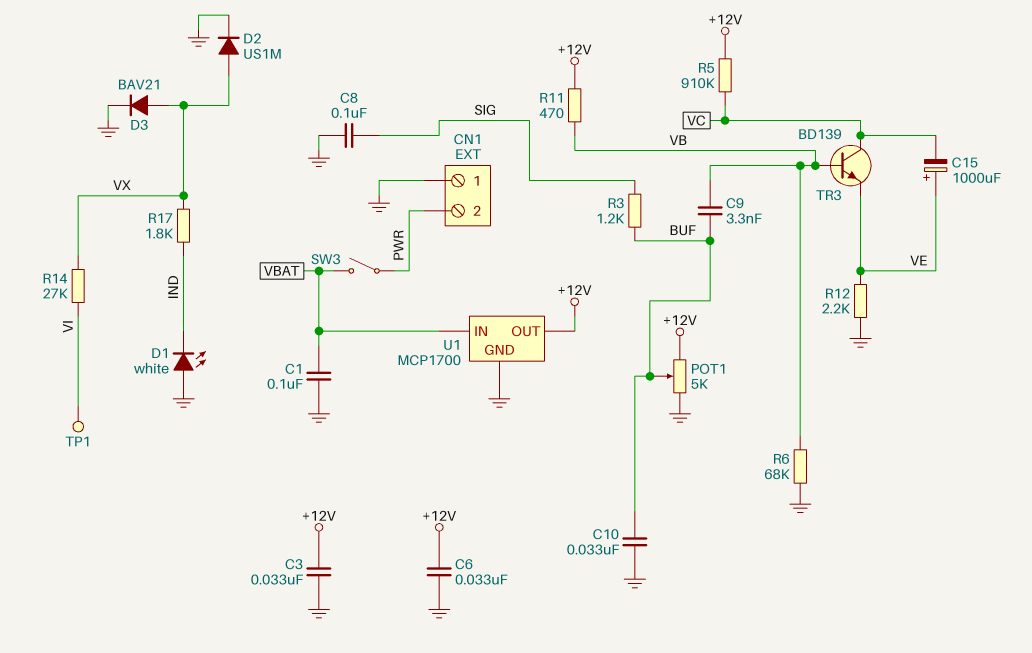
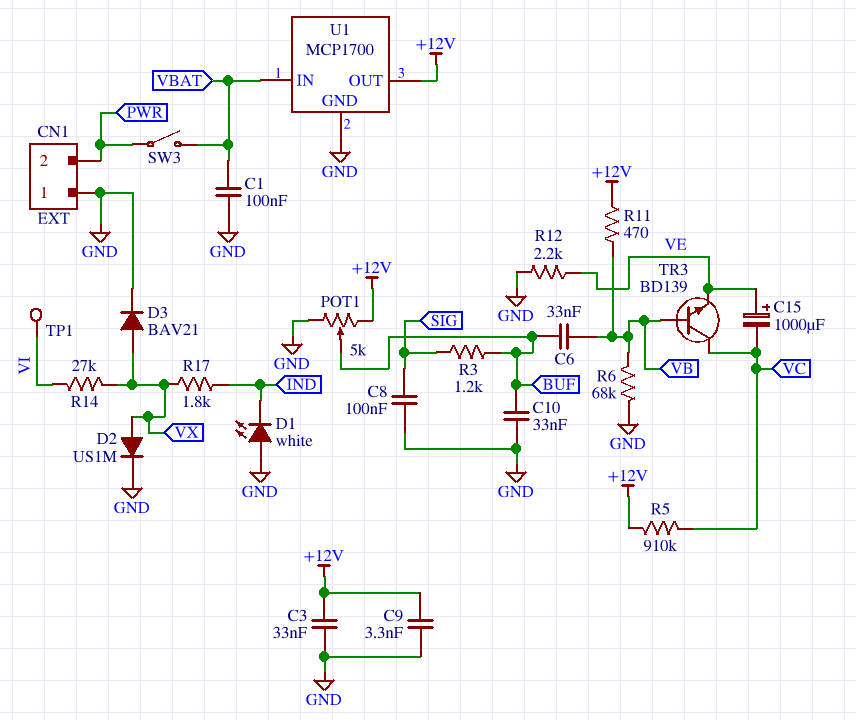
C6: 33nF (+12V, GND) -> 33nF (BUF, VB)
C9: 3.3nF (BUF, VB) -> 3.3nF (+12V, GND)

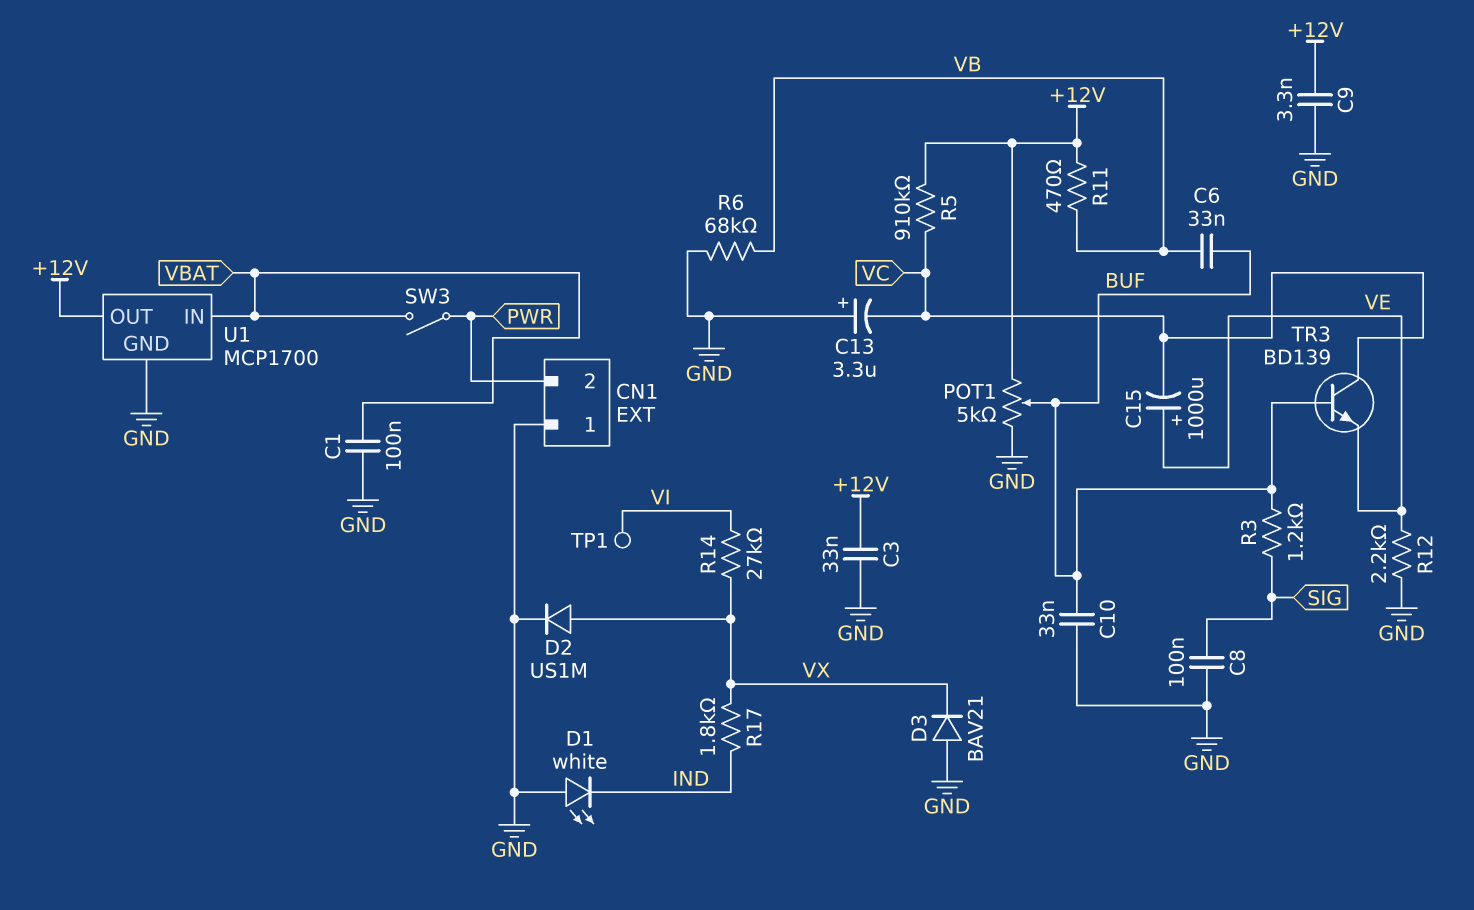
C13: none -> 3.3uF (plus GND, minus VC)
D3: diode BAV21 (A VX, K GND) -> diode BAV21 (A GND, K VX)
TR3: NPN BD139 (B VB, C VC, E VE) -> NPN BD139 (B BUF, C VC, E VE)

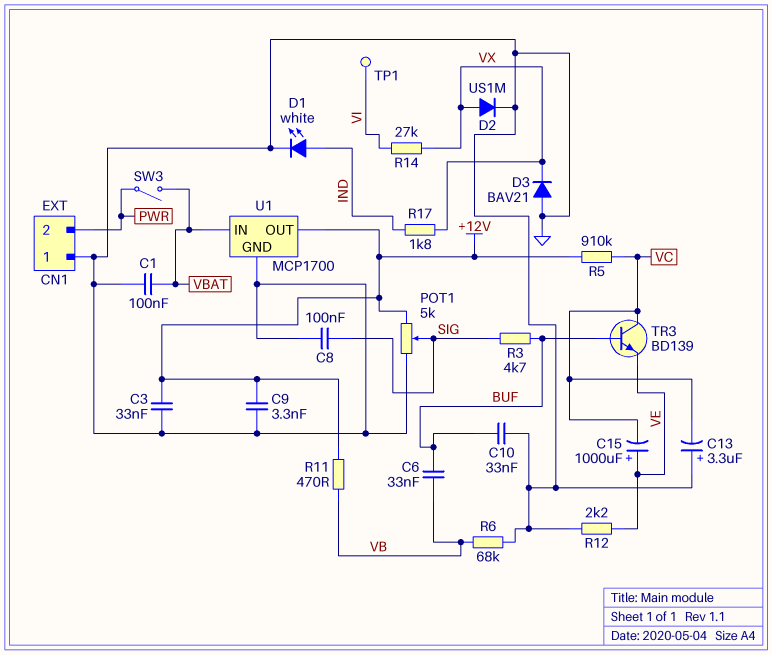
D1: LED white (A GND, K IND) -> LED white (A IND, K GND)
POT1: 5k (+12V, GND, wiper BUF) -> 5k (+12V, GND, wiper SIG)
R3: 1.2k (BUF, SIG) -> 4.7k (BUF, SIG)

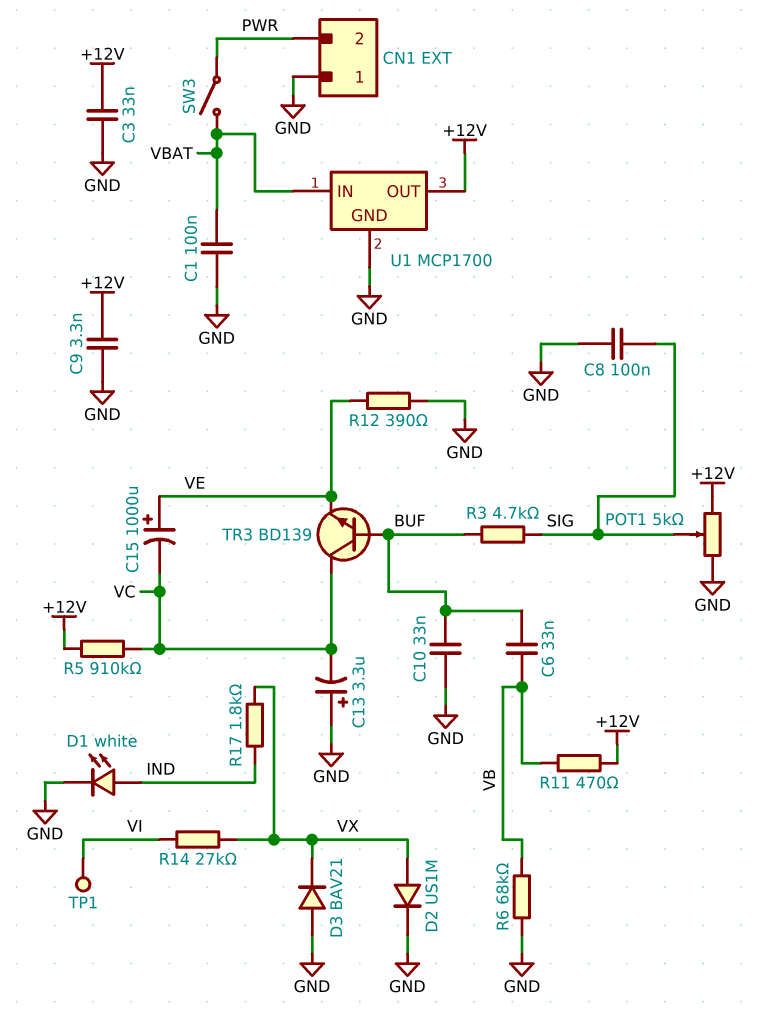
R12: 2.2k (GND, VE) -> 390 (GND, VE)

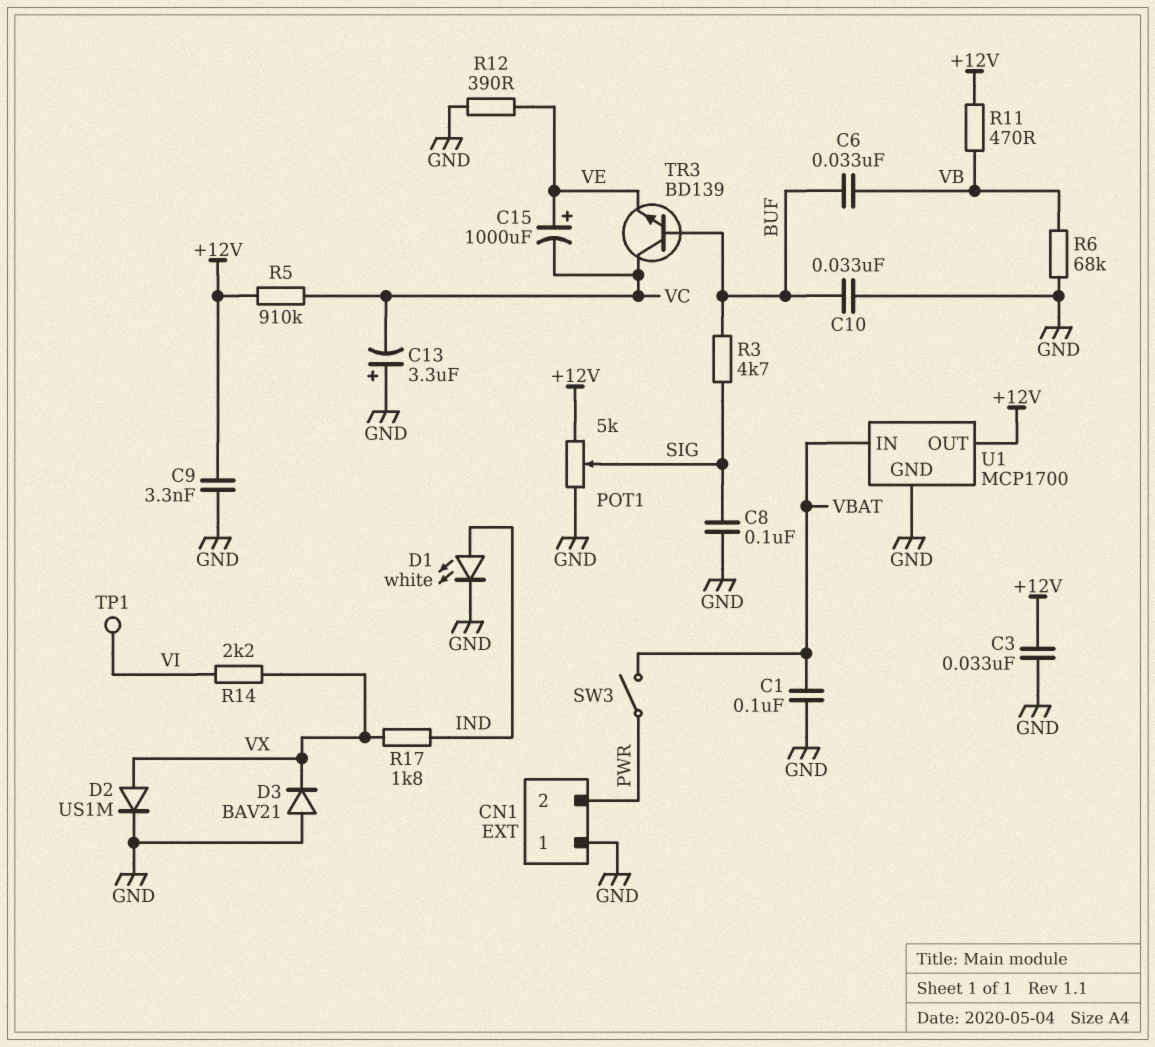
R14: 27k (VI, VX) -> 2.2k (VI, VX)

